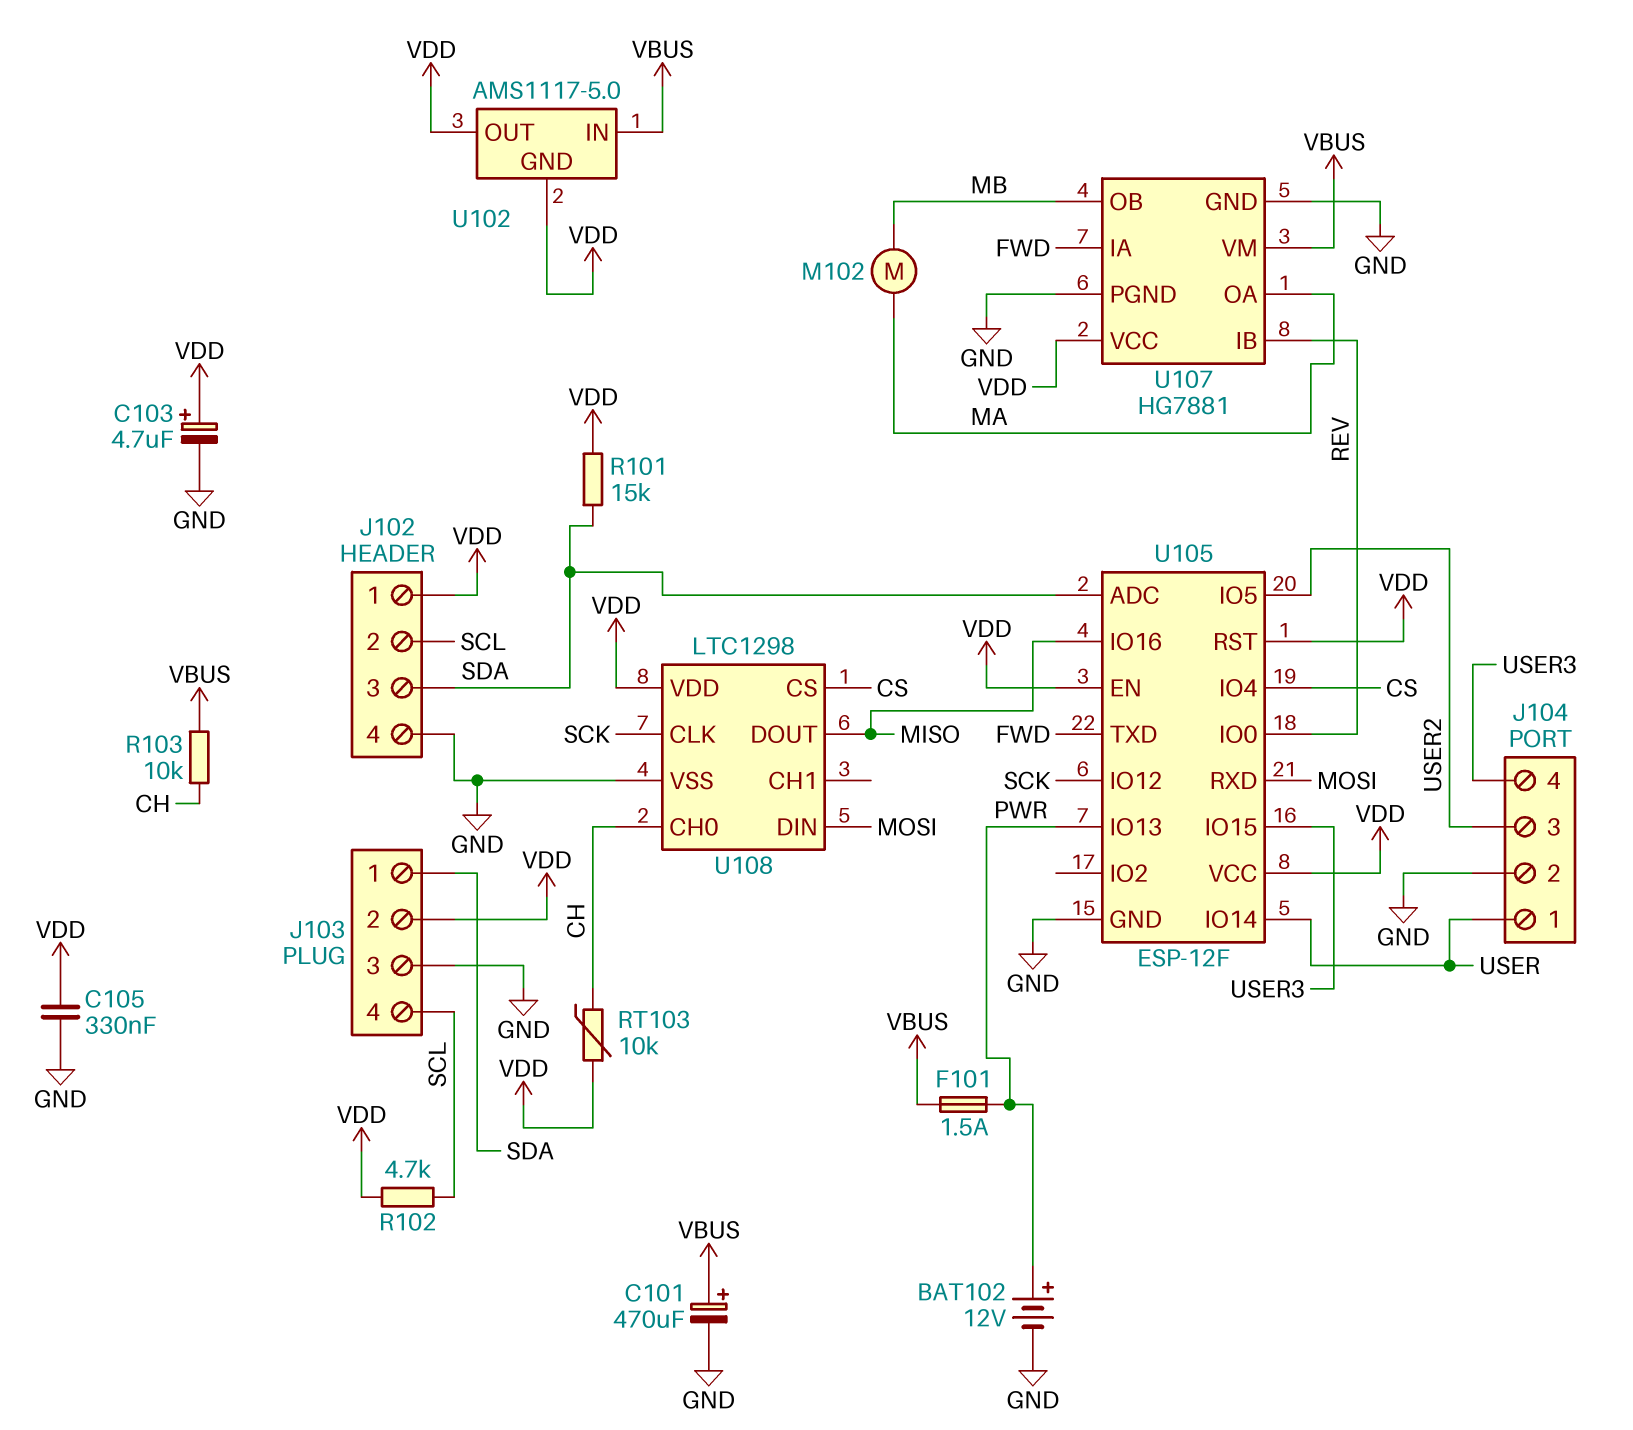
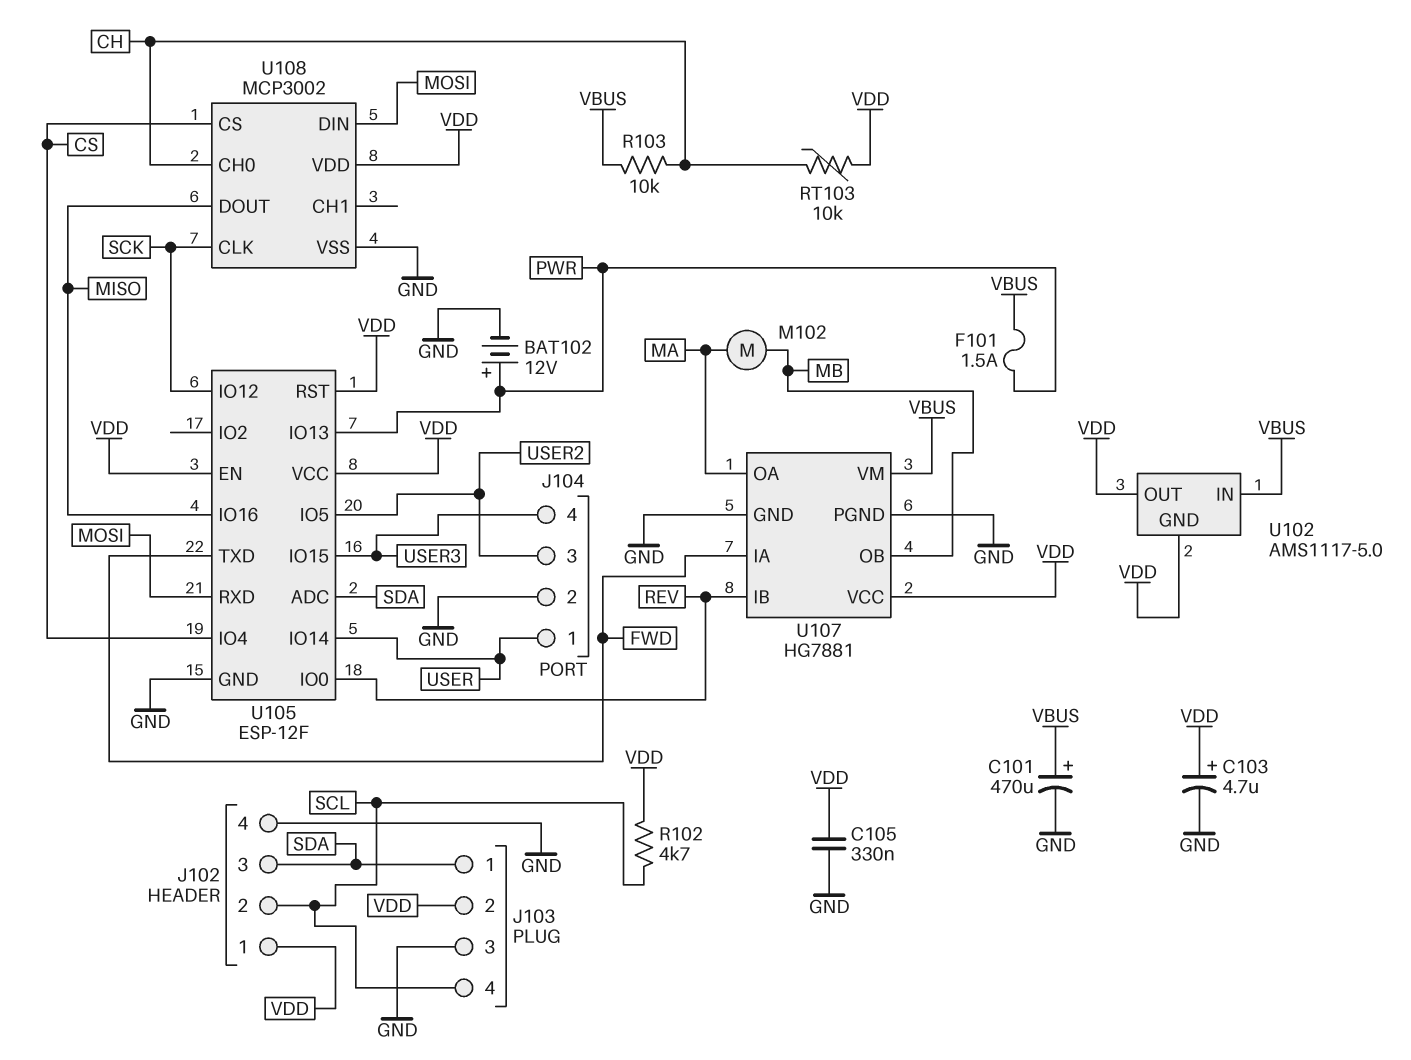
R101: 15k (SDA, VDD) -> none
U108: LTC1298 -> MCP3002

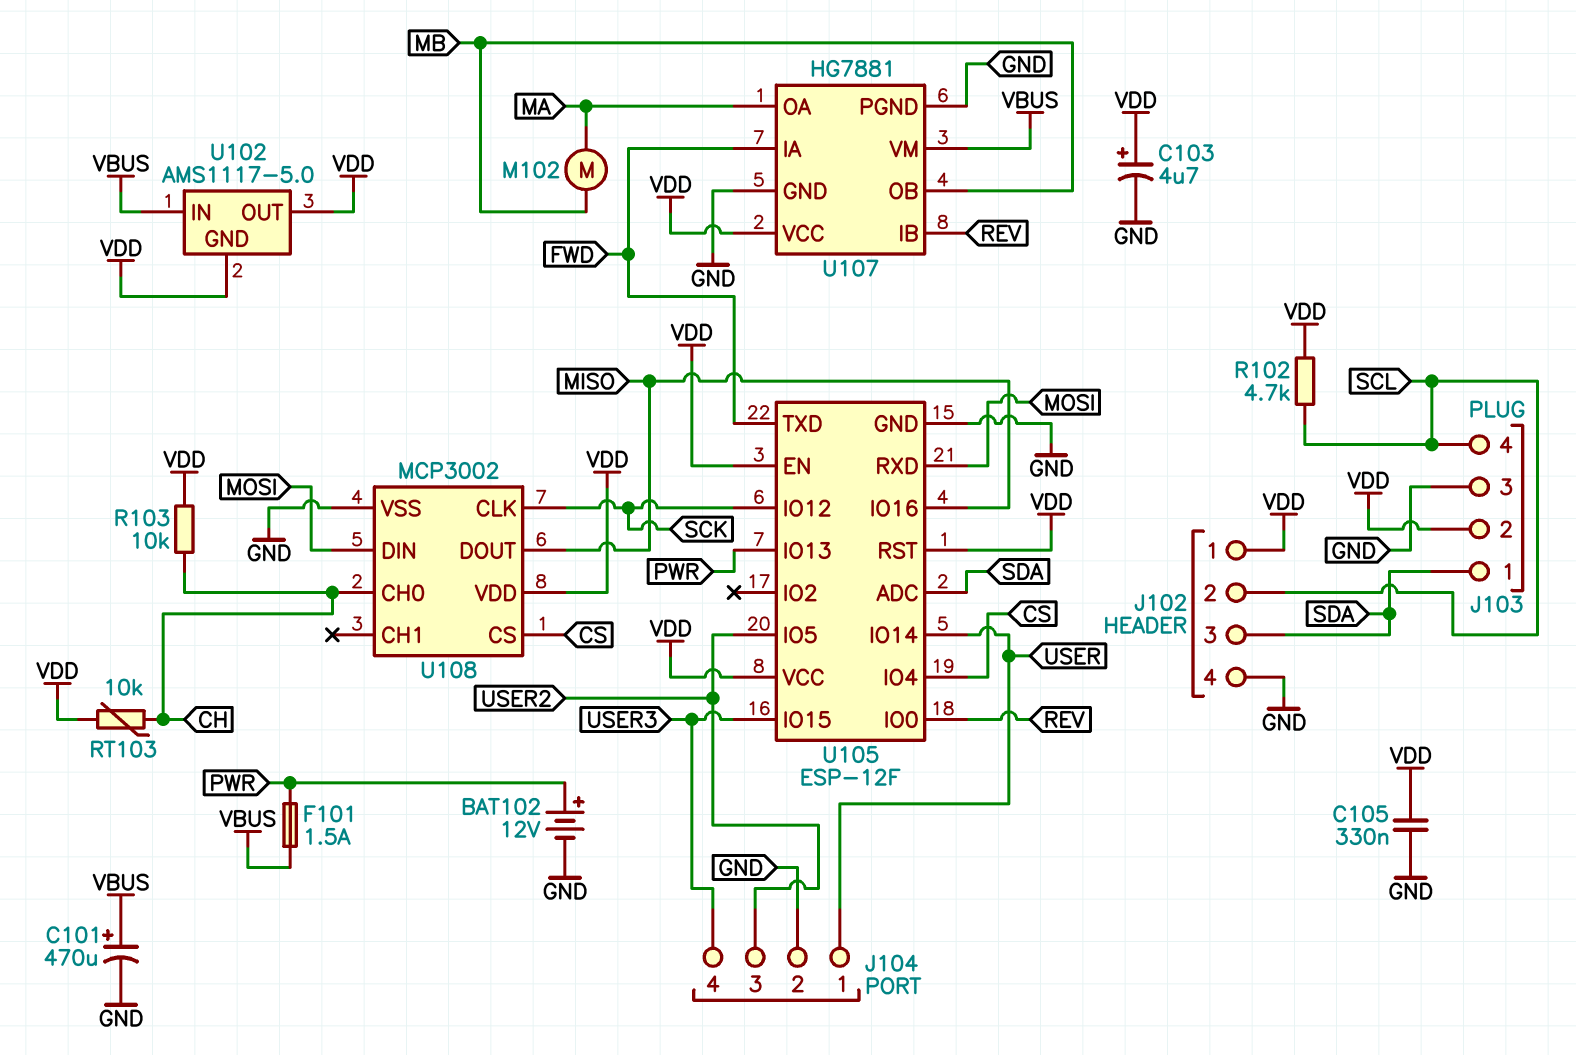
R103: 10k (CH, VBUS) -> 10k (CH, VDD)

